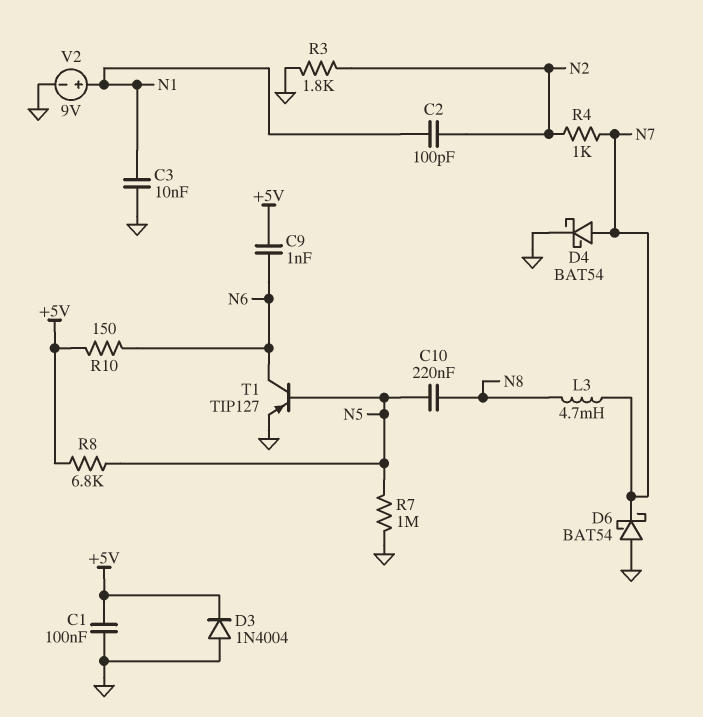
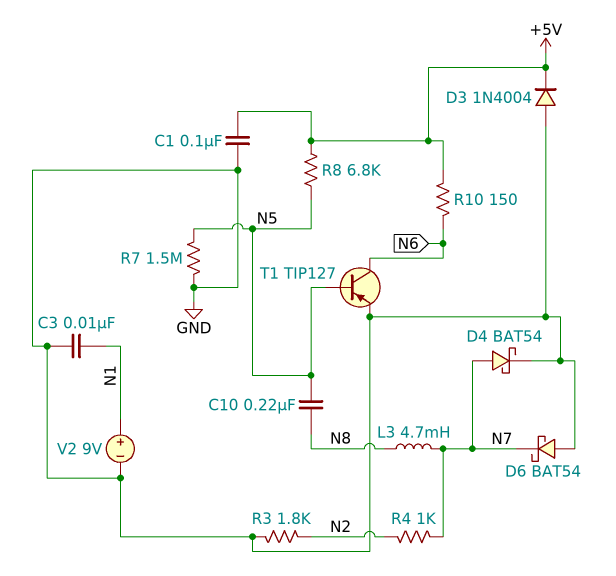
C2: 100pF (N1, N2) -> none
C9: 1nF (+5V, N6) -> none
R7: 1M (GND, N5) -> 1.5M (GND, N5)

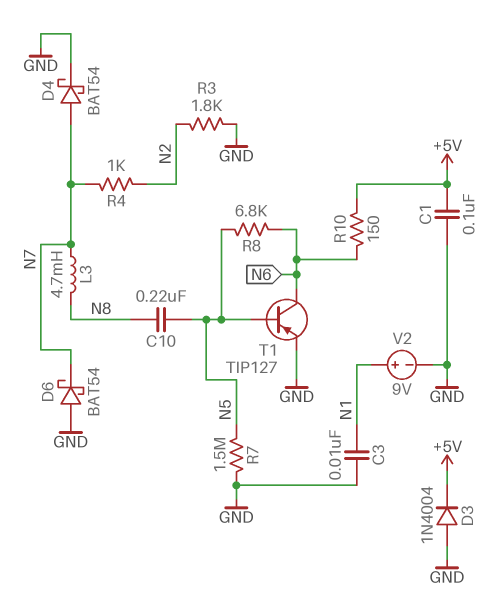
R8: 6.8k (+5V, N5) -> 6.8k (N5, N6)

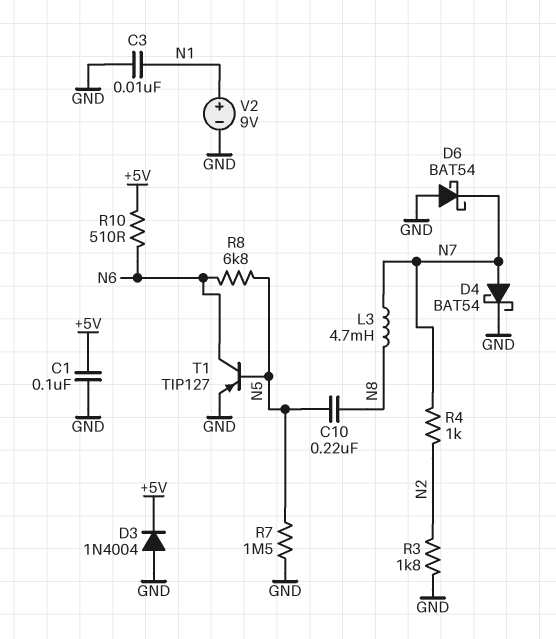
R10: 150 (+5V, N6) -> 510 (+5V, N6)

